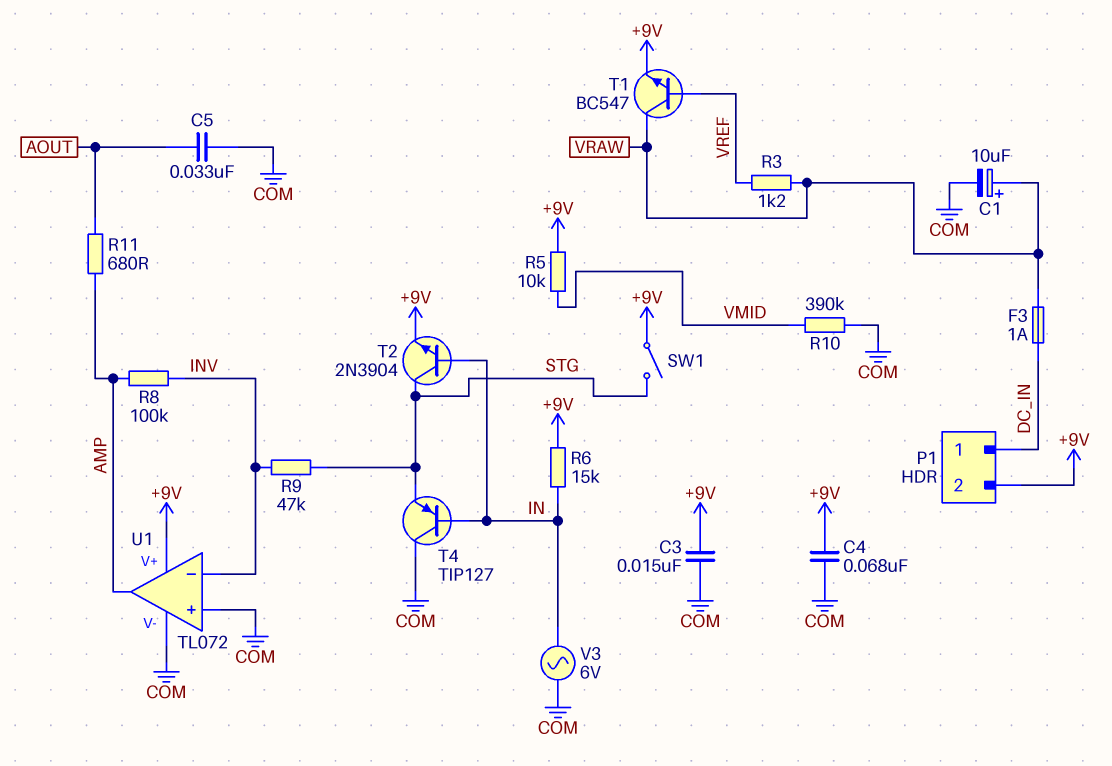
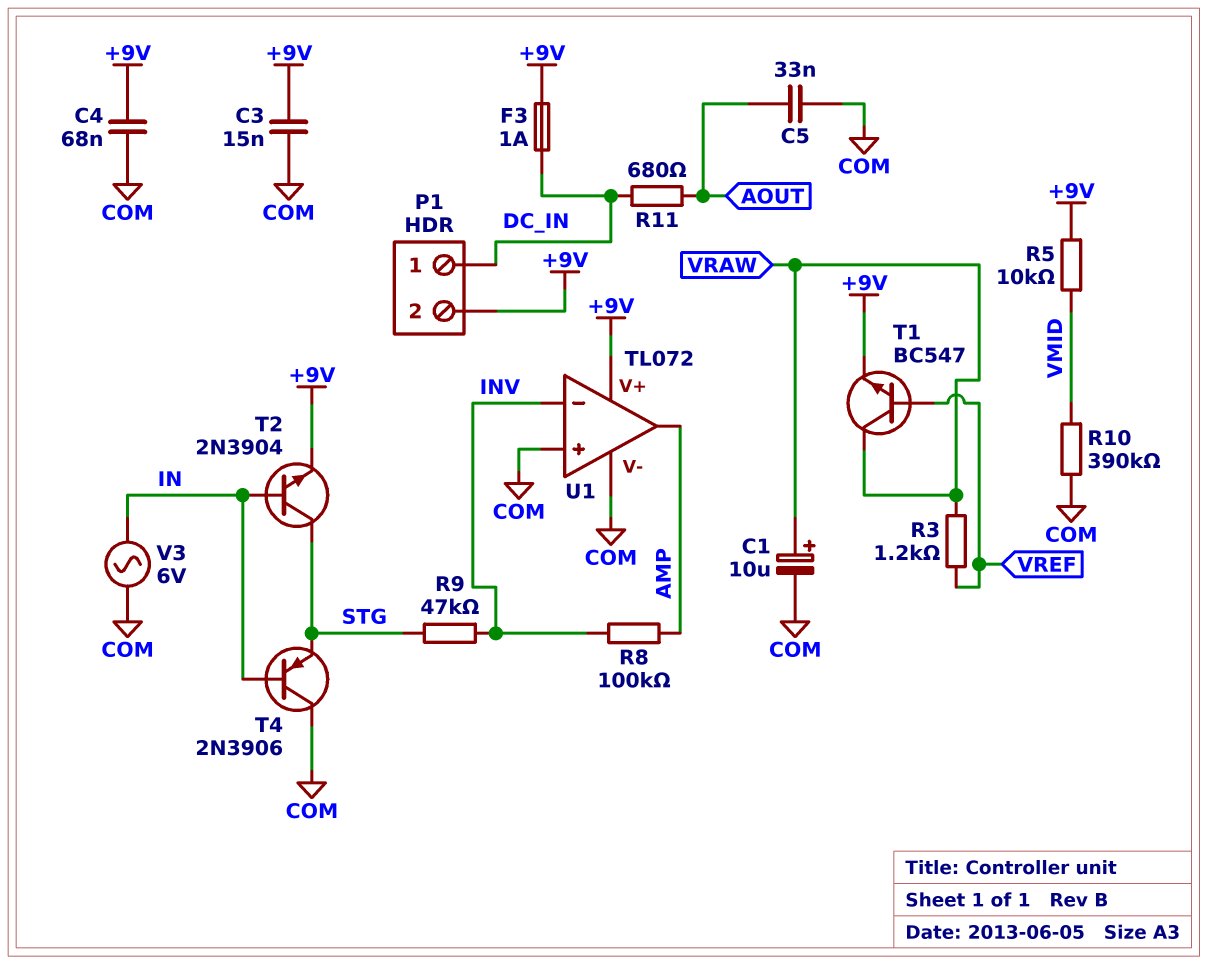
F3: 1A (DC_IN, VRAW) -> 1A (+9V, DC_IN)
R6: 15k (+9V, IN) -> none
R11: 680 (AMP, AOUT) -> 680 (AOUT, DC_IN)
SW1: switch (+9V, STG) -> none
T4: PNP TIP127 (B IN, C COM, E STG) -> PNP 2N3906 (B IN, C COM, E STG)

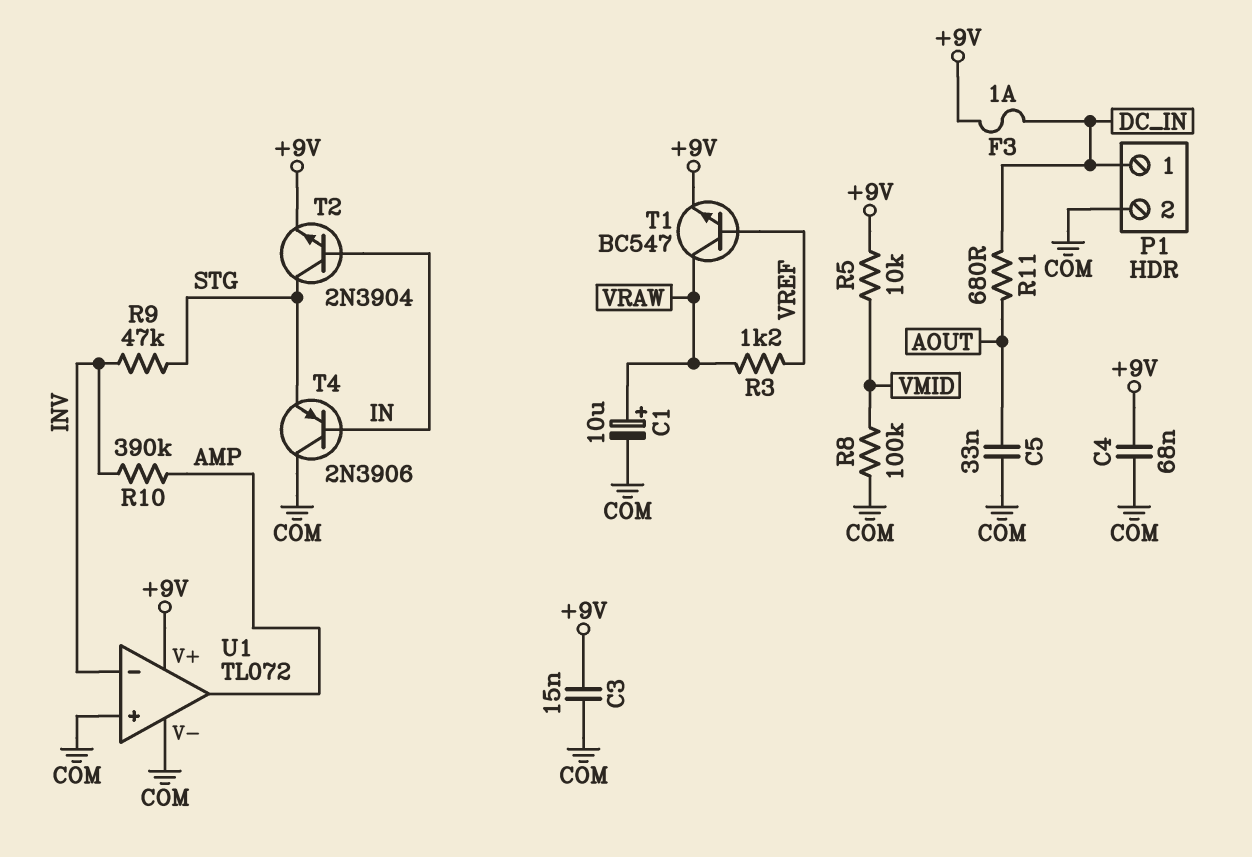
P1 pin 2: +9V -> COM
R8: 100k (AMP, INV) -> 100k (COM, VMID)
R10: 390k (COM, VMID) -> 390k (AMP, INV)
V3: AC 6V (COM, IN) -> none

